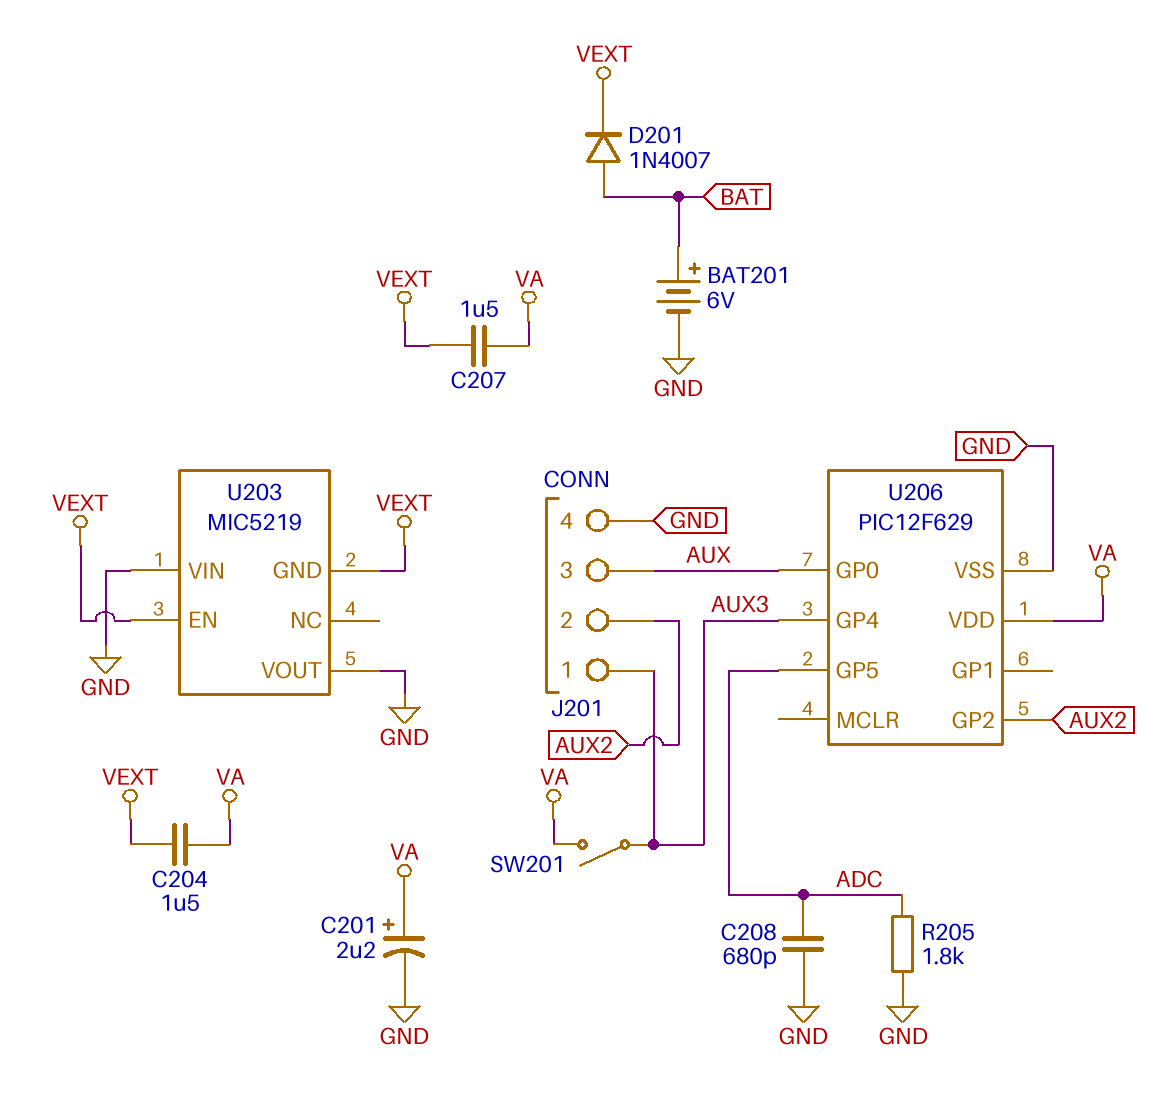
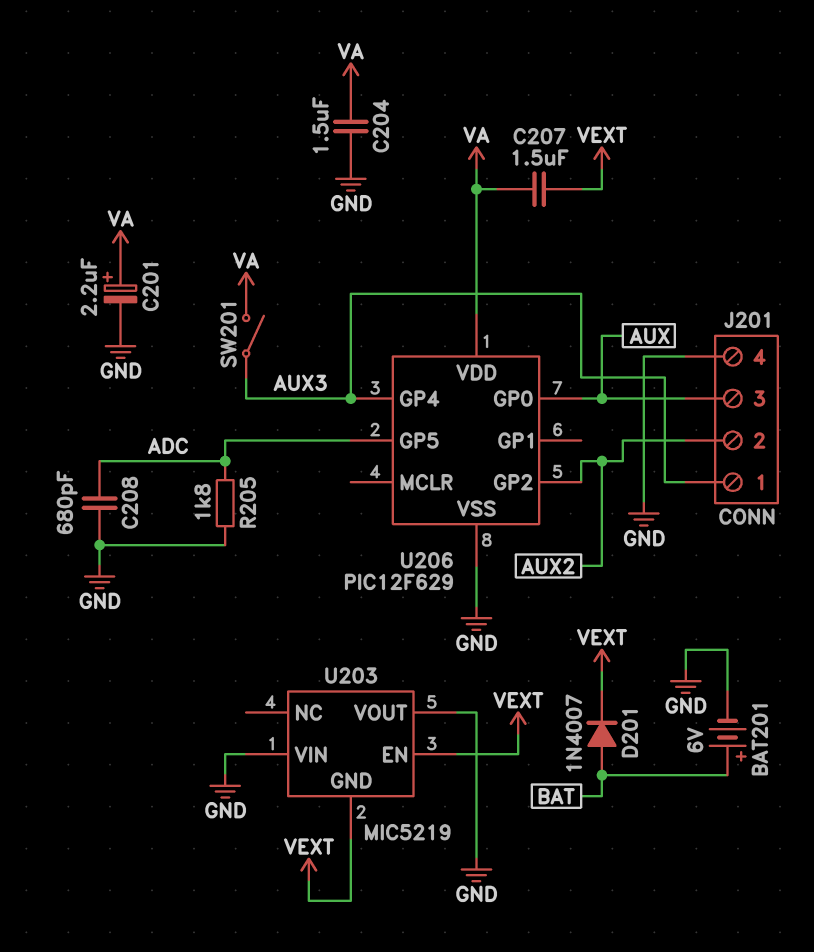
C204: 1.5uF (VA, VEXT) -> 1.5uF (GND, VA)

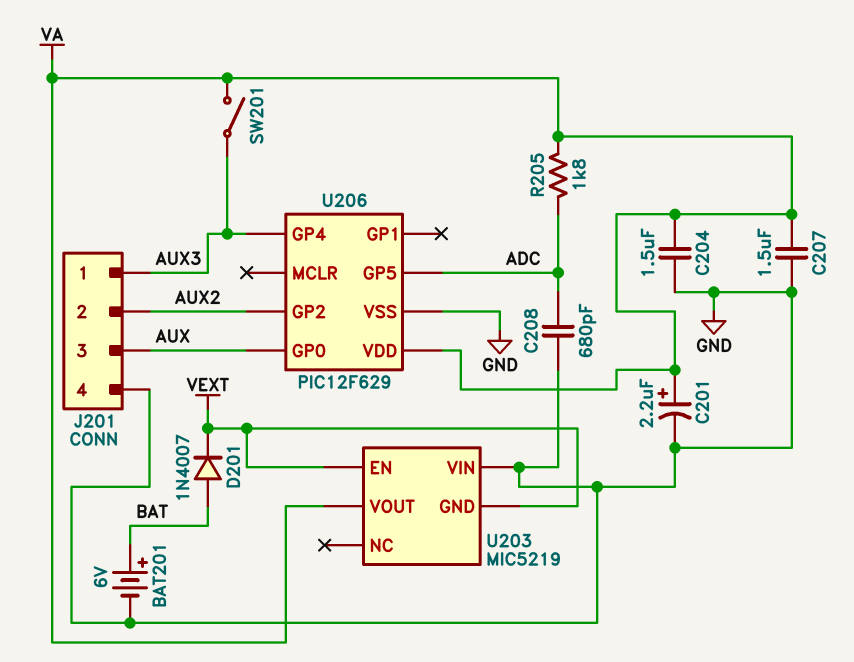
C207: 1.5uF (VA, VEXT) -> 1.5uF (GND, VA)
R205: 1.8k (ADC, GND) -> 1.8k (ADC, VA)
U203 pin VOUT: GND -> VA

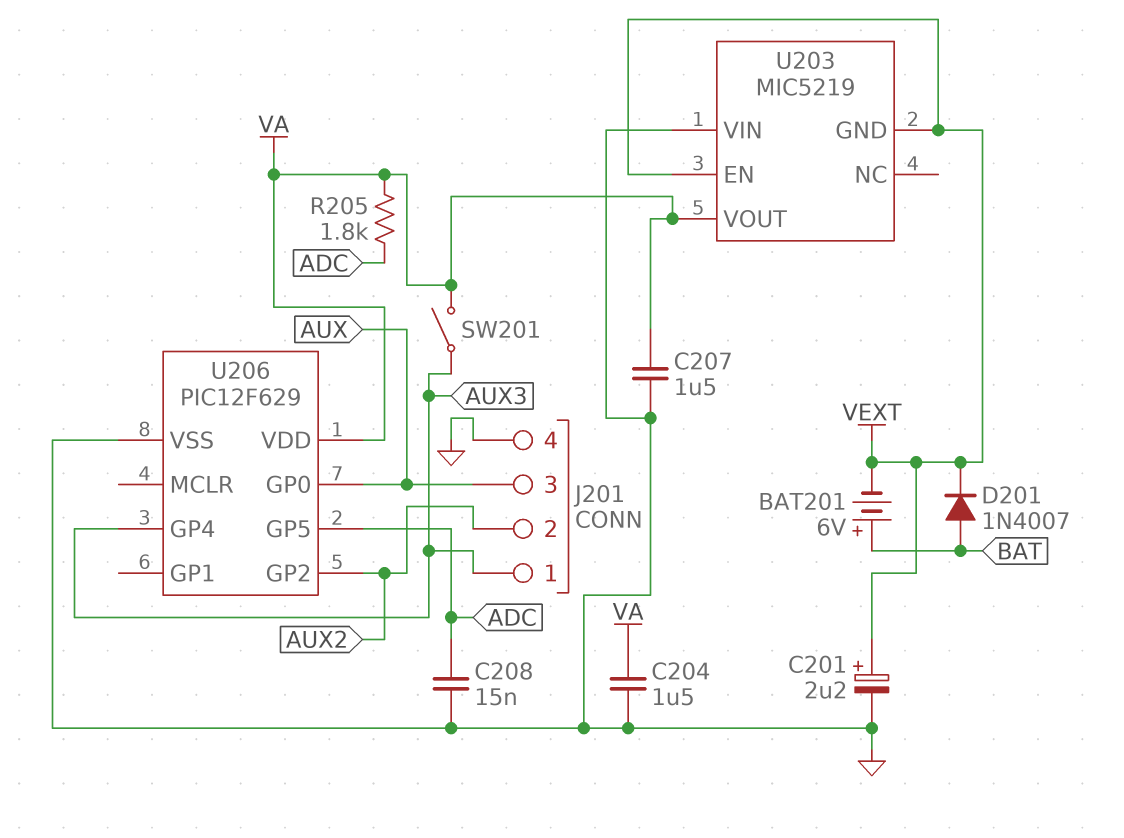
BAT201: 6V (plus BAT, minus GND) -> 6V (plus BAT, minus VEXT)
C201: 2.2uF (plus VA, minus GND) -> 2.2uF (plus VEXT, minus GND)
C208: 680pF (ADC, GND) -> 15nF (ADC, GND)

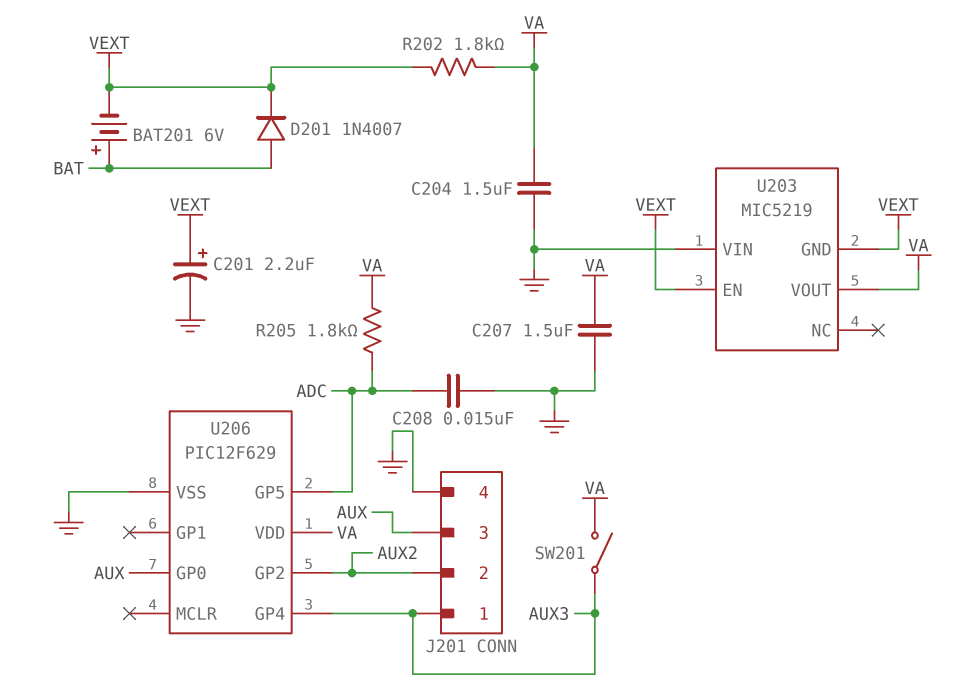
R202: none -> 1.8k (VA, VEXT)

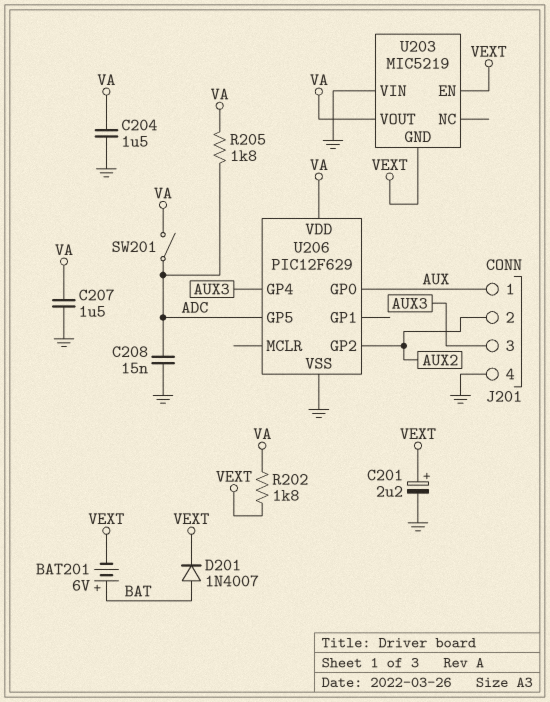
J201 pin 1: AUX3 -> AUX
J201 pin 3: AUX -> AUX3
SW201: switch (AUX3, VA) -> switch (ADC, VA)

